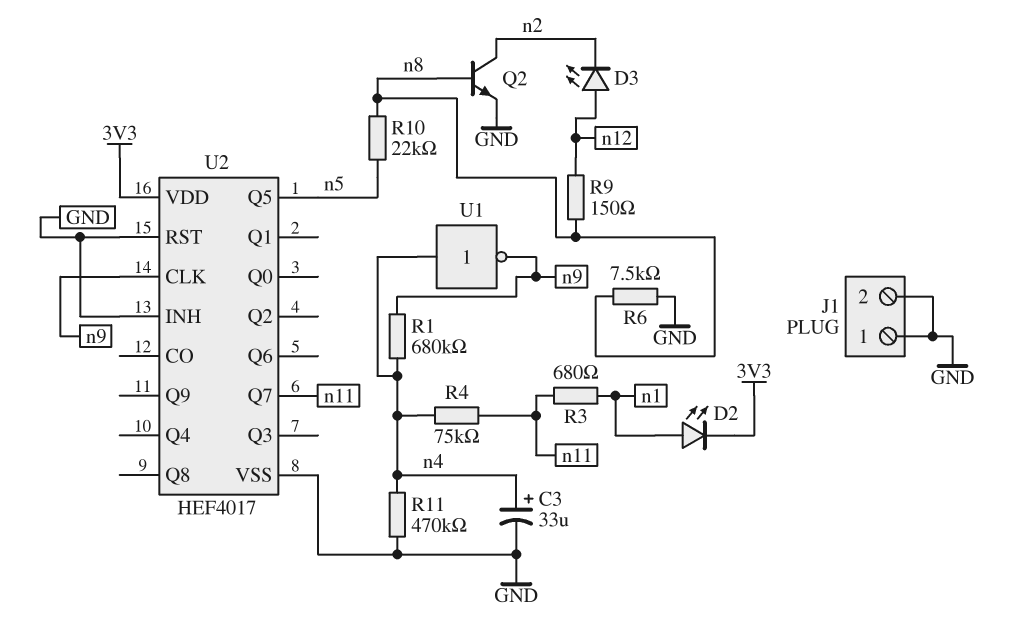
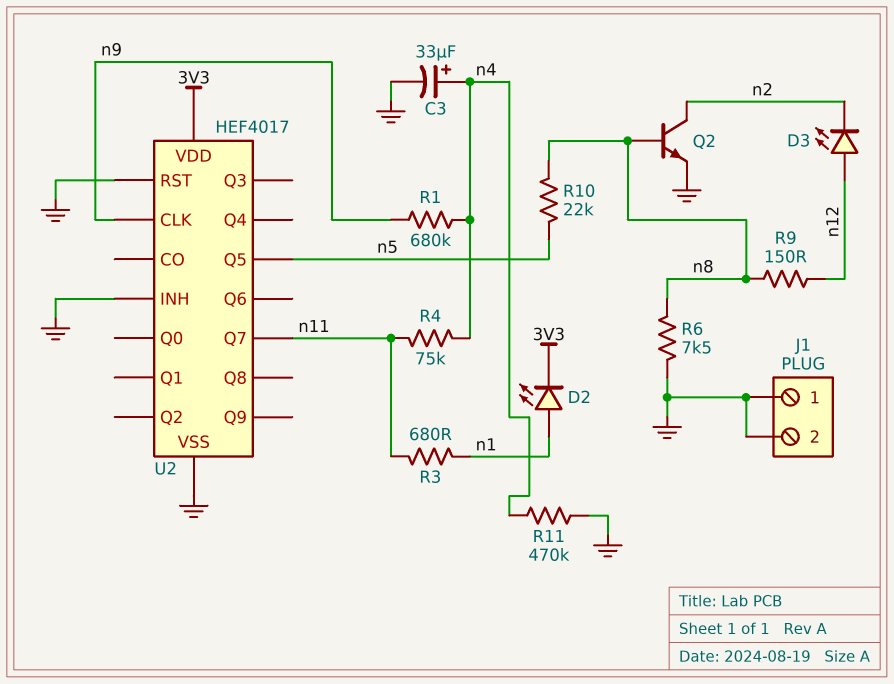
U1: NOT (in n4, out n9) -> none

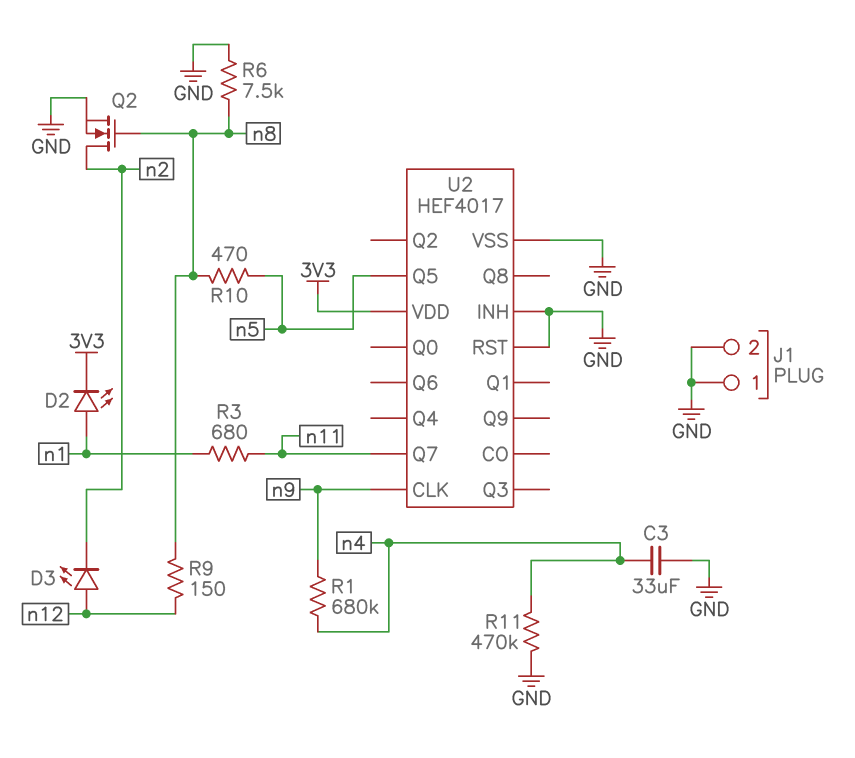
C3: 33uF (plus n4, minus GND) -> 33uF (GND, n4)
Q2: NPN (B n8, C n2, E GND) -> NMOS (G n8, D n2, S GND)
R4: 75k (n4, n11) -> none
R10: 22k (n5, n8) -> 470 (n5, n8)

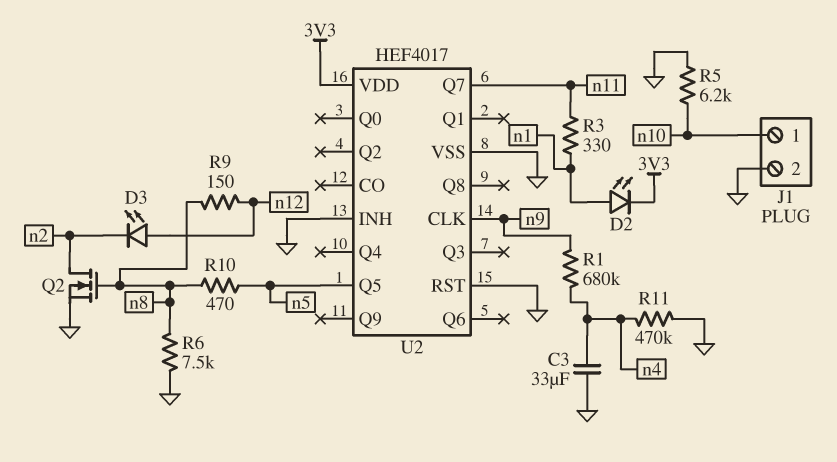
J1 pin 1: GND -> n10
R3: 680 (n1, n11) -> 330 (n1, n11)
R5: none -> 6.2k (GND, n10)

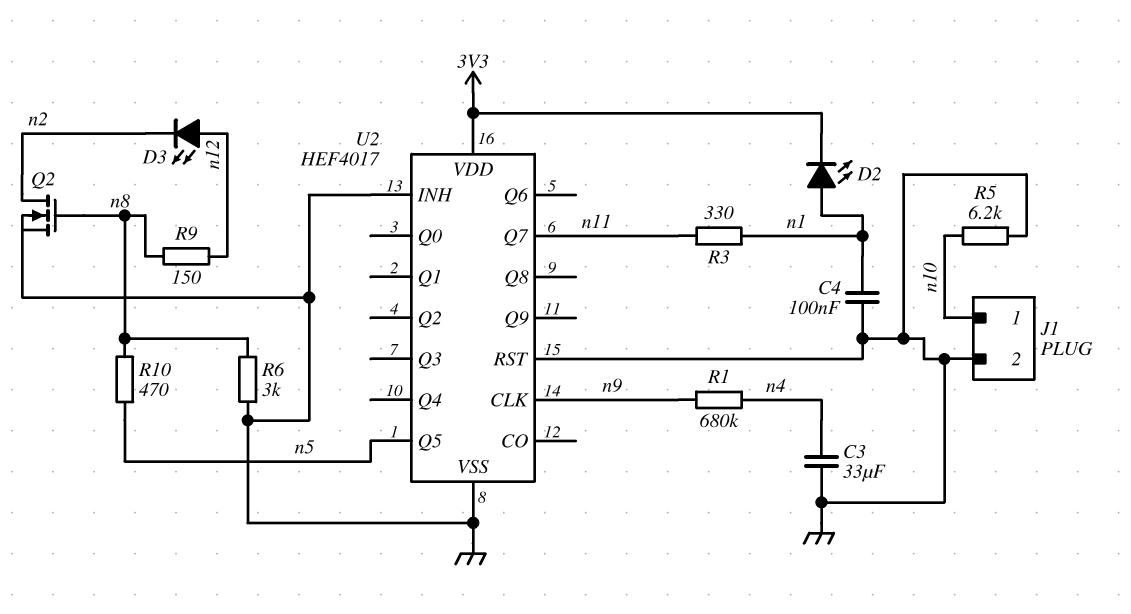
C4: none -> 100nF (GND, n1)
R6: 7.5k (GND, n8) -> 3k (GND, n8)
R11: 470k (GND, n4) -> none

